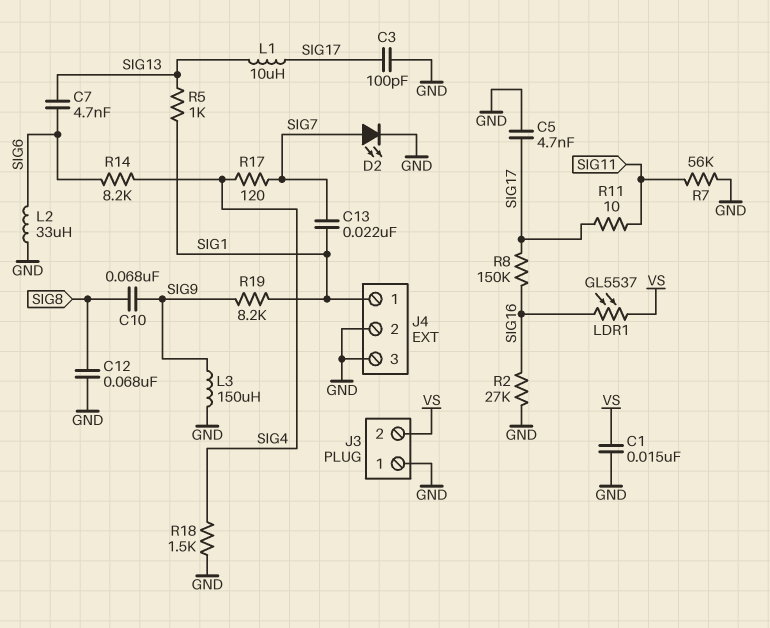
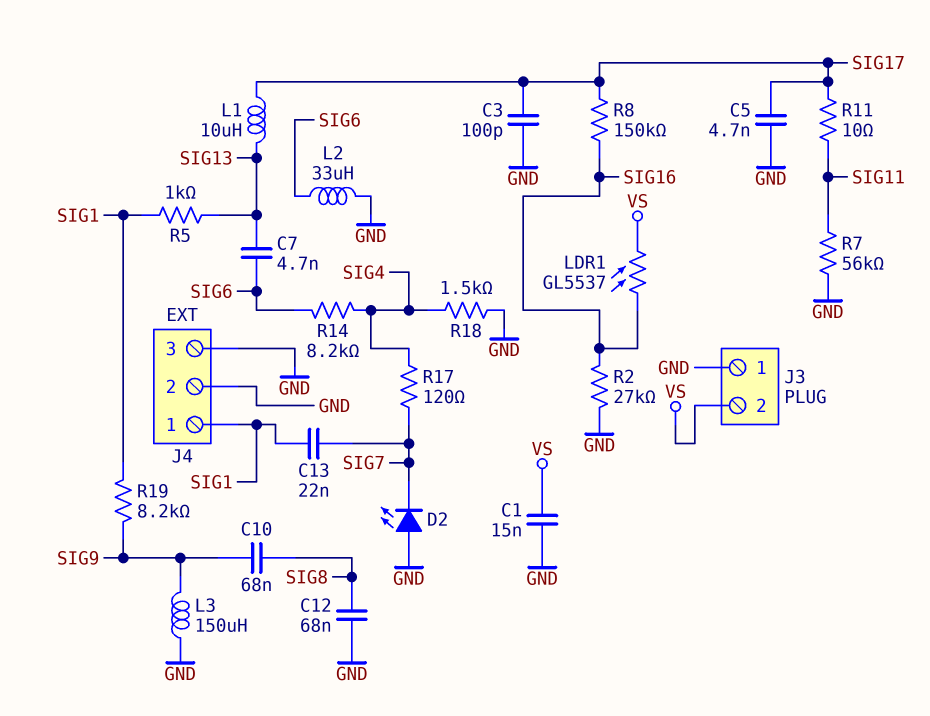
D2: LED (A SIG7, K GND) -> LED (A GND, K SIG7)

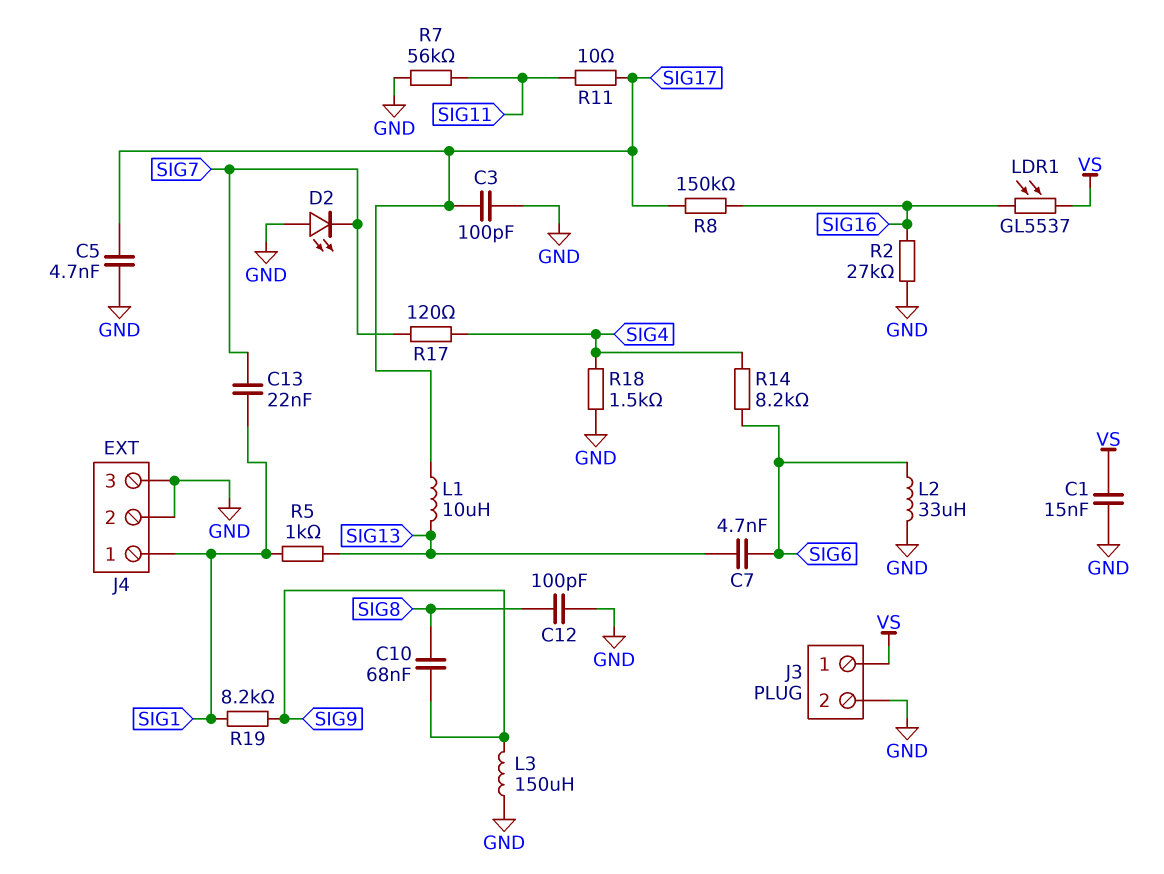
C12: 68nF (GND, SIG8) -> 100pF (GND, SIG8)
J3 pin 1: GND -> VS
J3 pin 2: VS -> GND

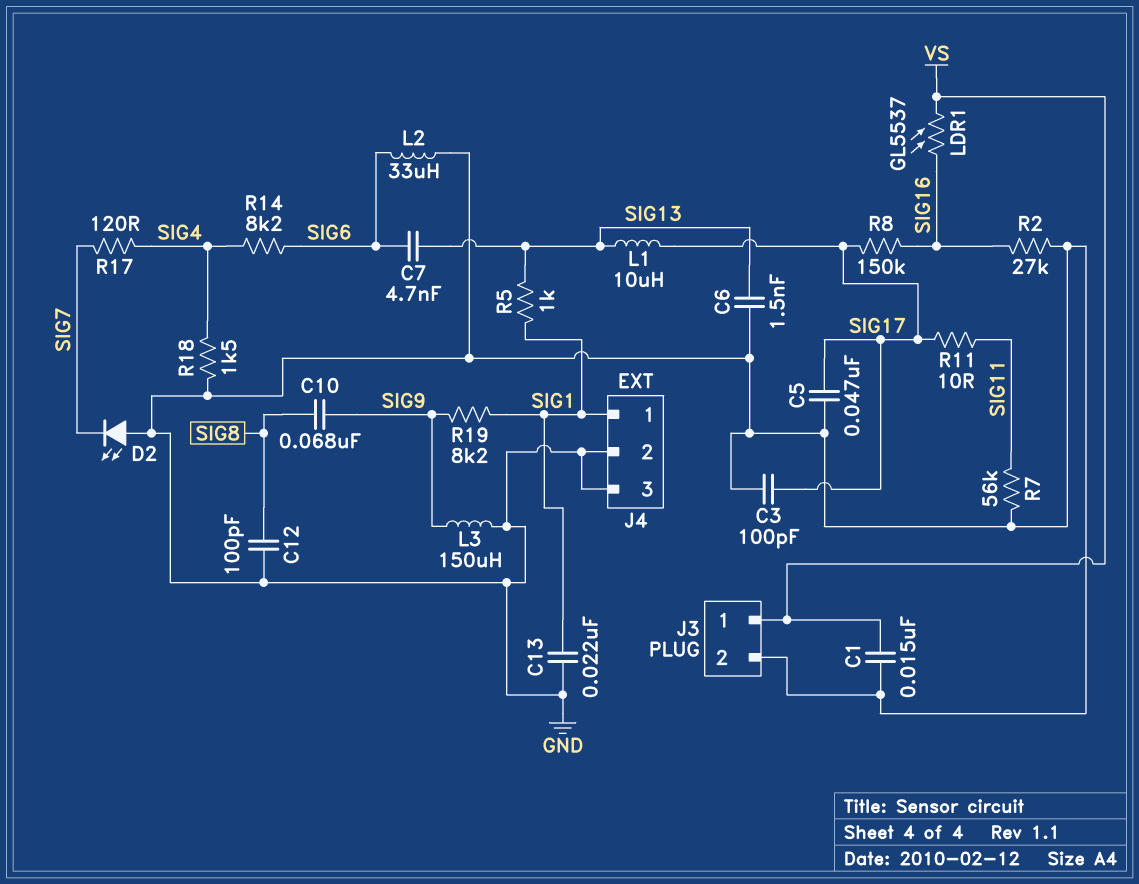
C5: 4.7nF (GND, SIG17) -> 47nF (GND, SIG17)
C6: none -> 1.5nF (GND, SIG13)
C13: 22nF (SIG1, SIG7) -> 22nF (GND, SIG1)

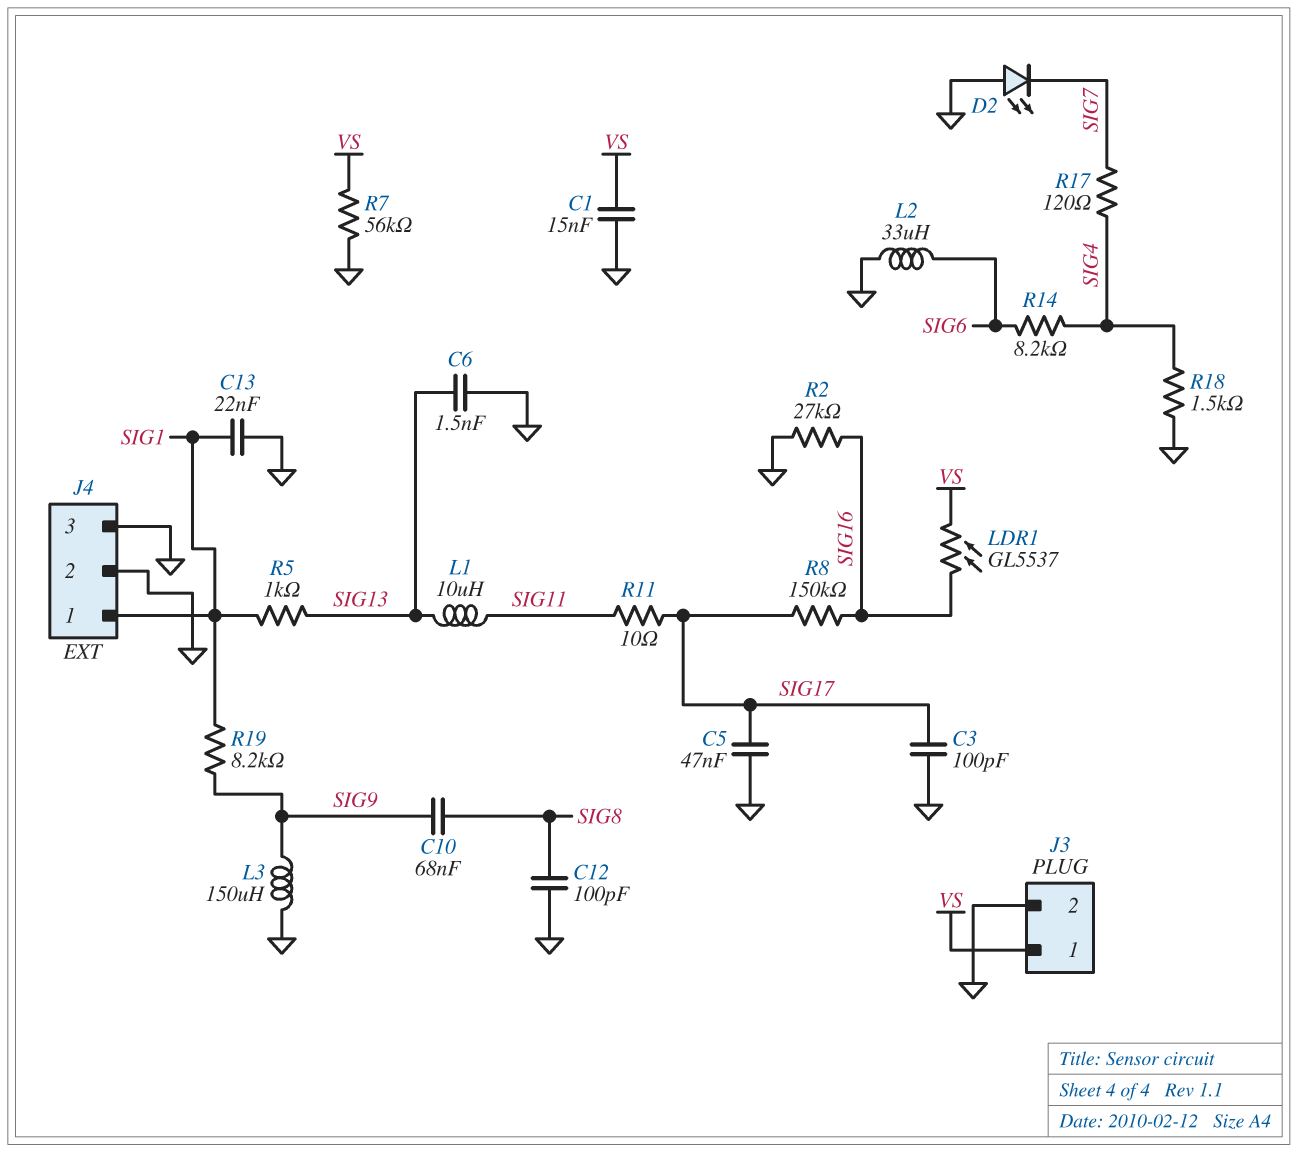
C7: 4.7nF (SIG6, SIG13) -> none
L1: 10uH (SIG13, SIG17) -> 10uH (SIG11, SIG13)
R7: 56k (GND, SIG11) -> 56k (GND, VS)

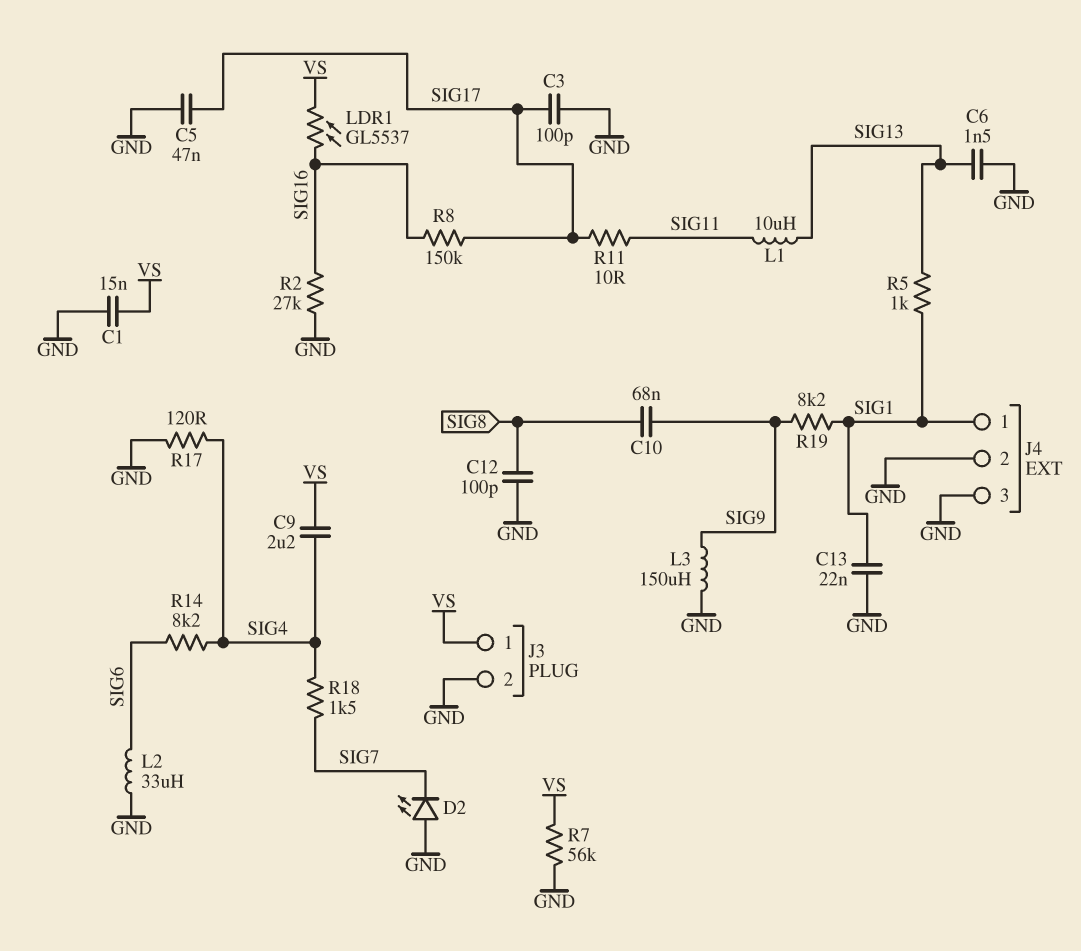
C9: none -> 2.2uF (SIG4, VS)
R17: 120 (SIG4, SIG7) -> 120 (GND, SIG4)
R18: 1.5k (GND, SIG4) -> 1.5k (SIG4, SIG7)

